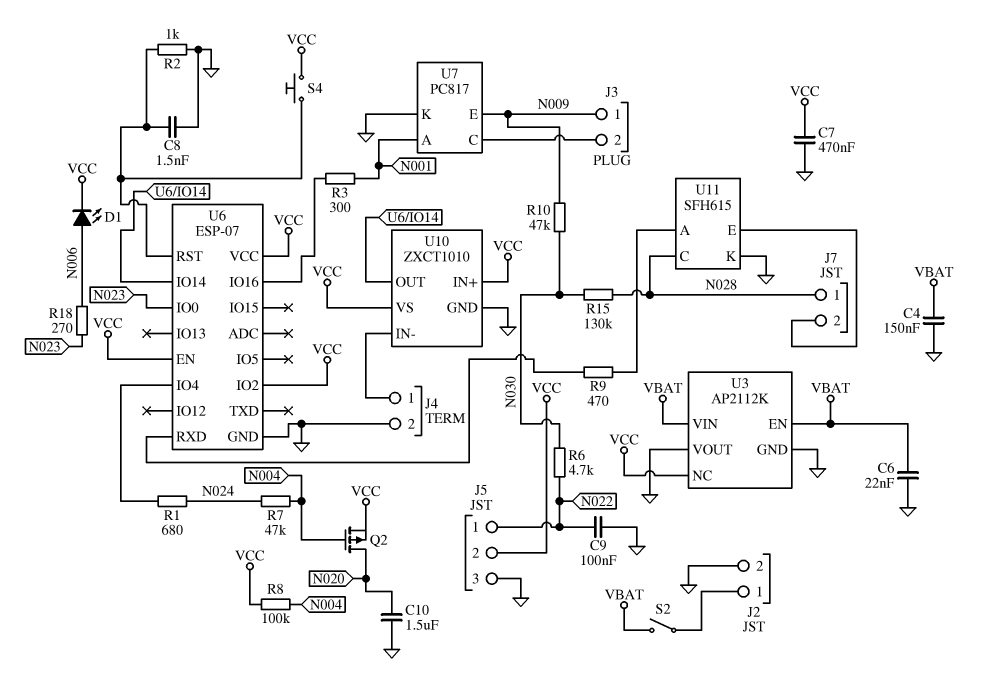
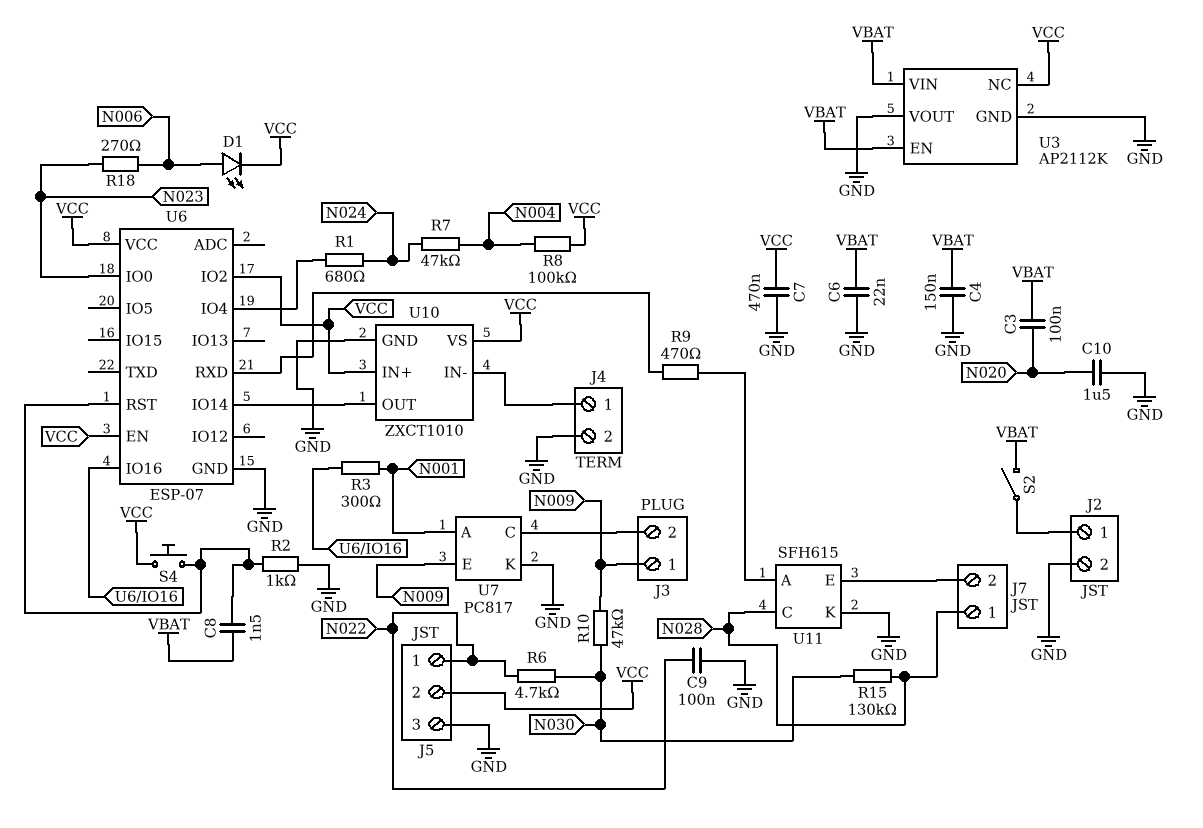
C3: none -> 100nF (N020, VBAT)
C8: 1.5nF (GND, U6/RST) -> 1.5nF (U6/RST, VBAT)
Q2: PMOS (G N004, D N020, S VCC) -> none

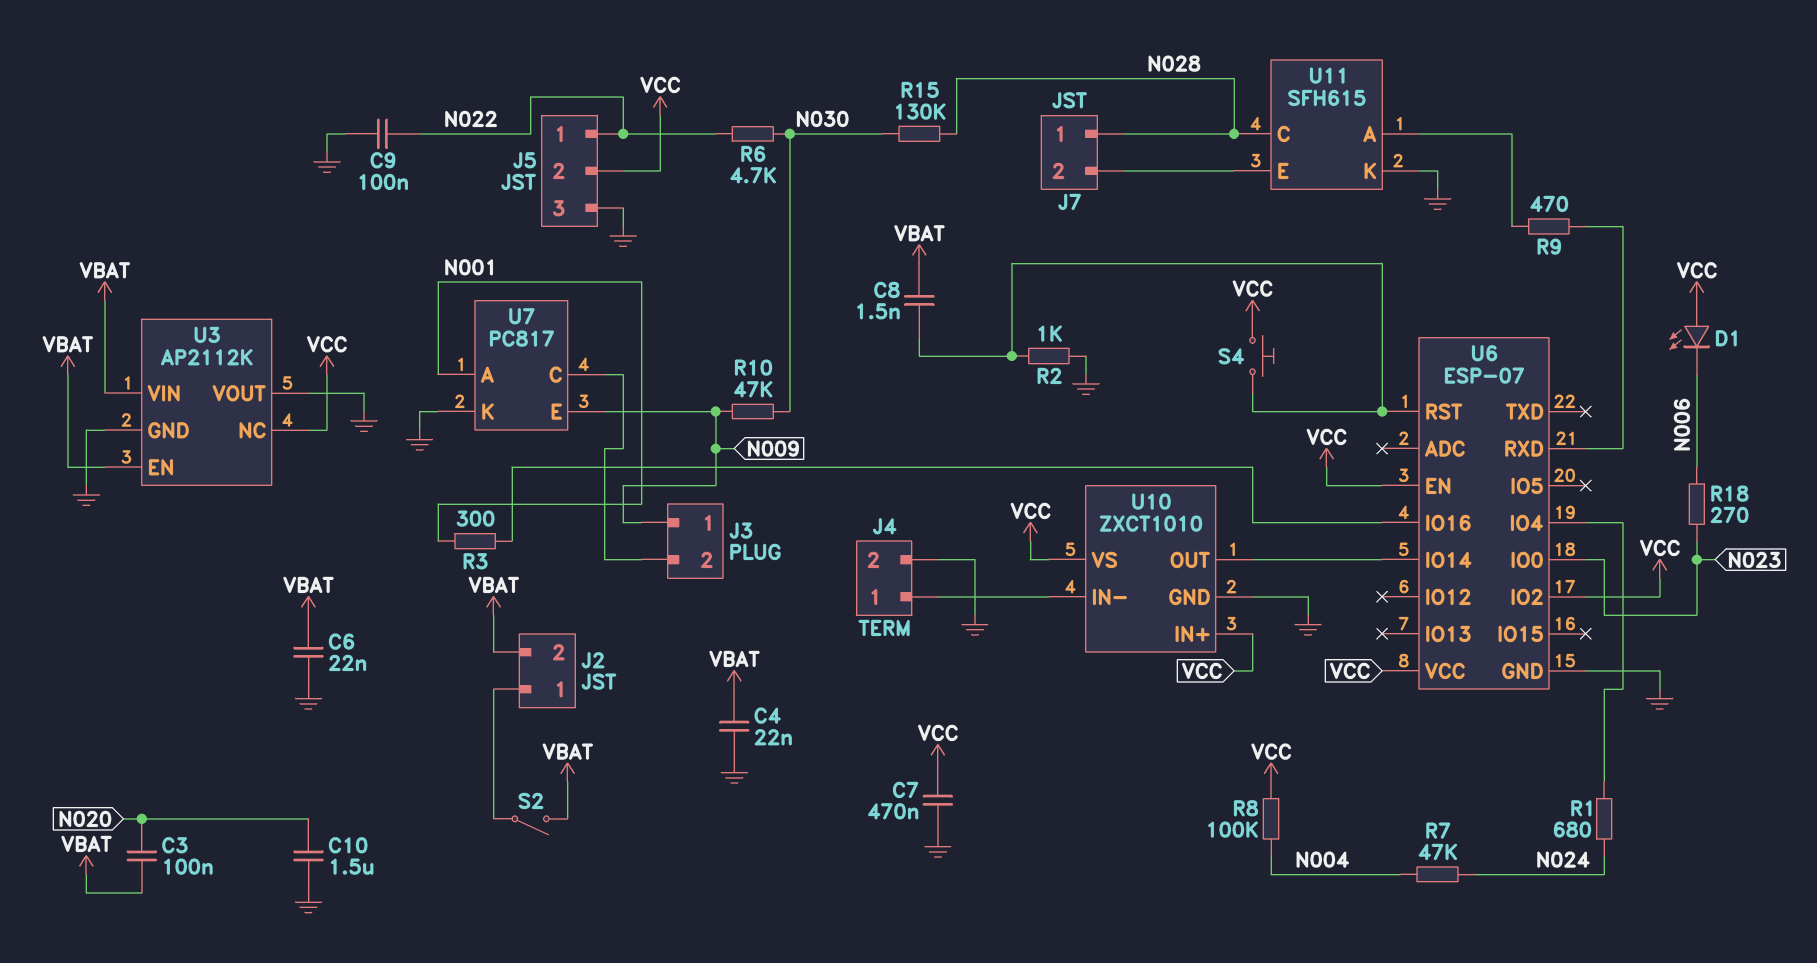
C4: 150nF (GND, VBAT) -> 22nF (GND, VBAT)
D1: LED (A N006, K VCC) -> LED (A VCC, K N006)
J2 pin 2: GND -> VBAT

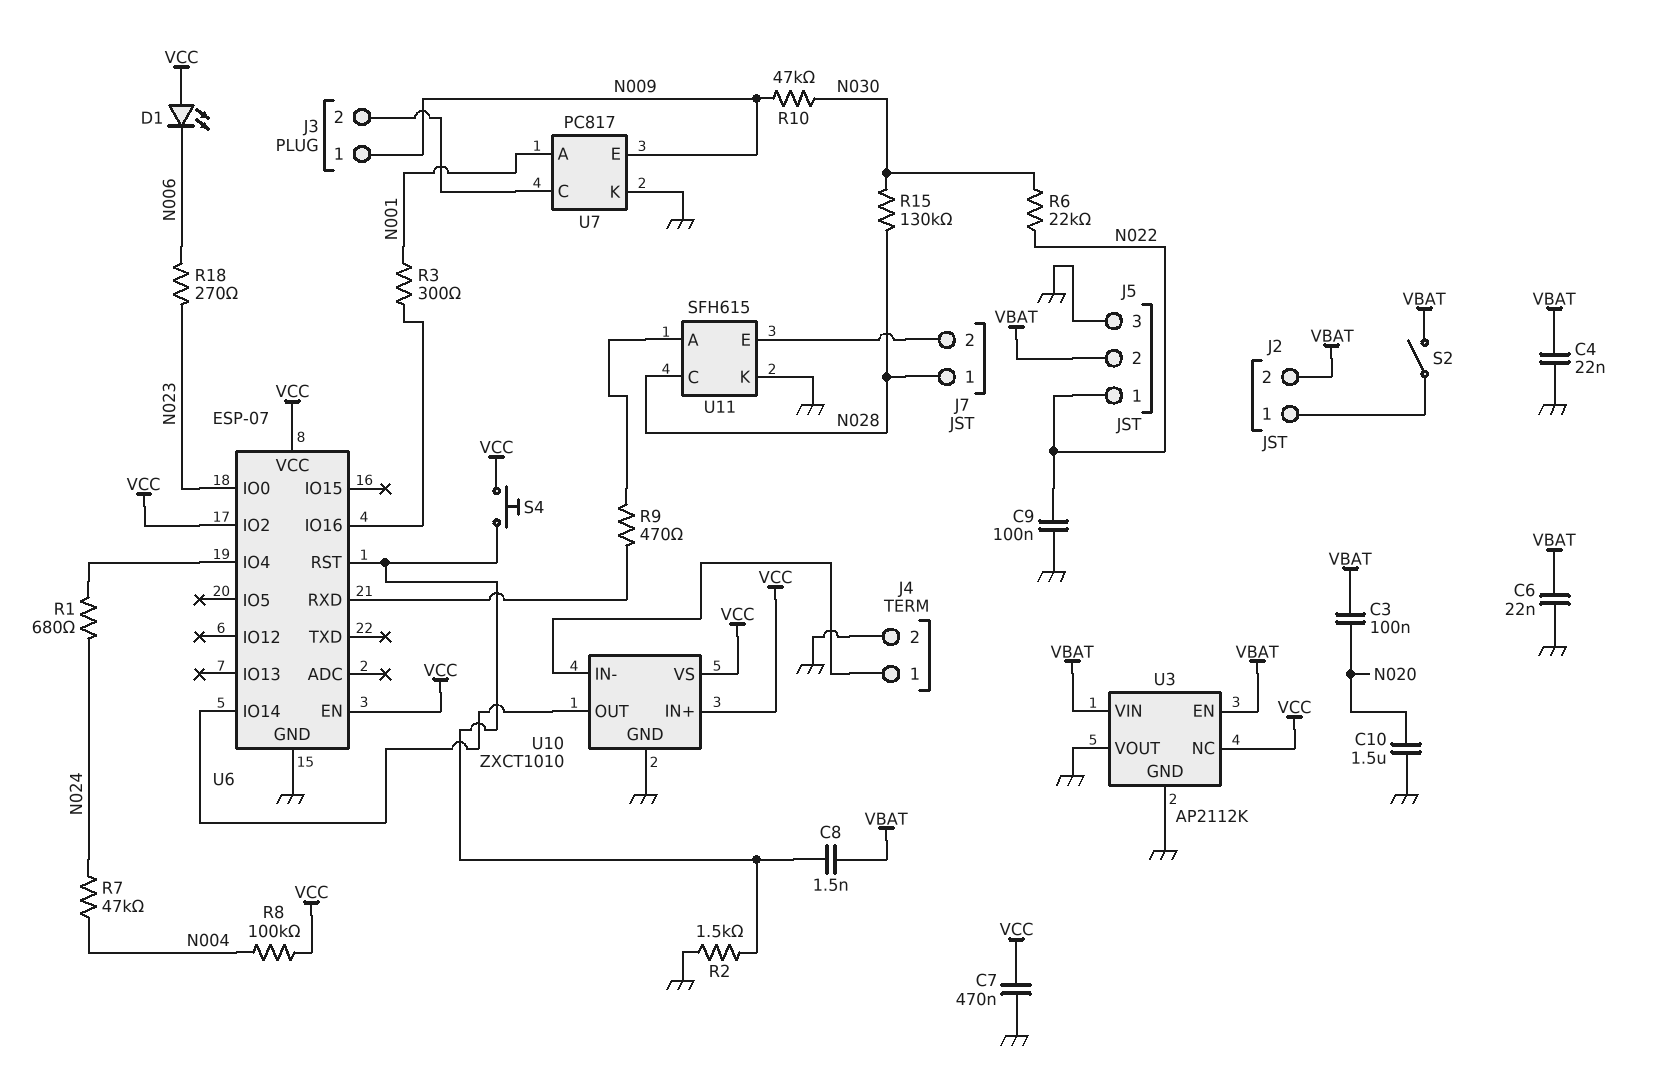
J5 pin 2: VCC -> VBAT
R2: 1k (GND, U6/RST) -> 1.5k (GND, U6/RST)
R6: 4.7k (N022, N030) -> 22k (N022, N030)

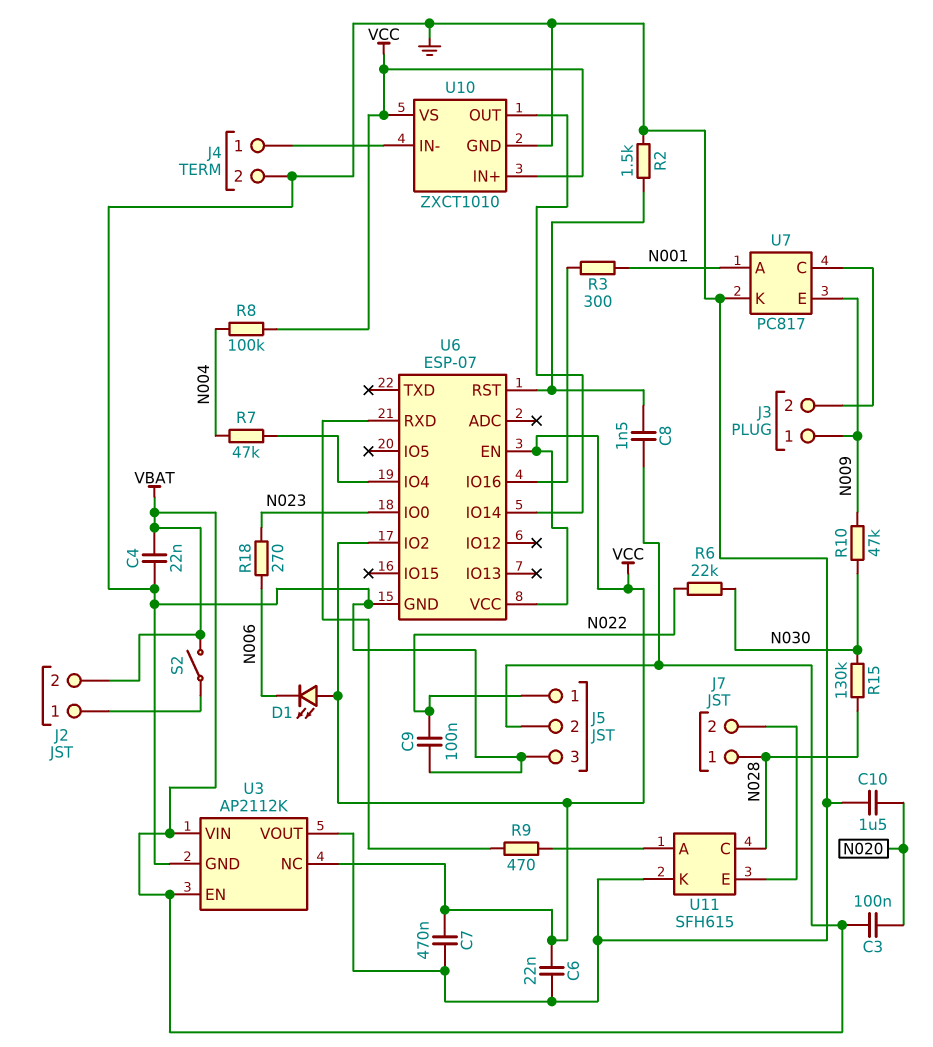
C6: 22nF (GND, VBAT) -> 22nF (GND, VCC)
R1: 680 (N024, U6/IO4) -> none
R7: 47k (N004, N024) -> 47k (N004, U6/IO4)
S4: button (U6/RST, VCC) -> none

